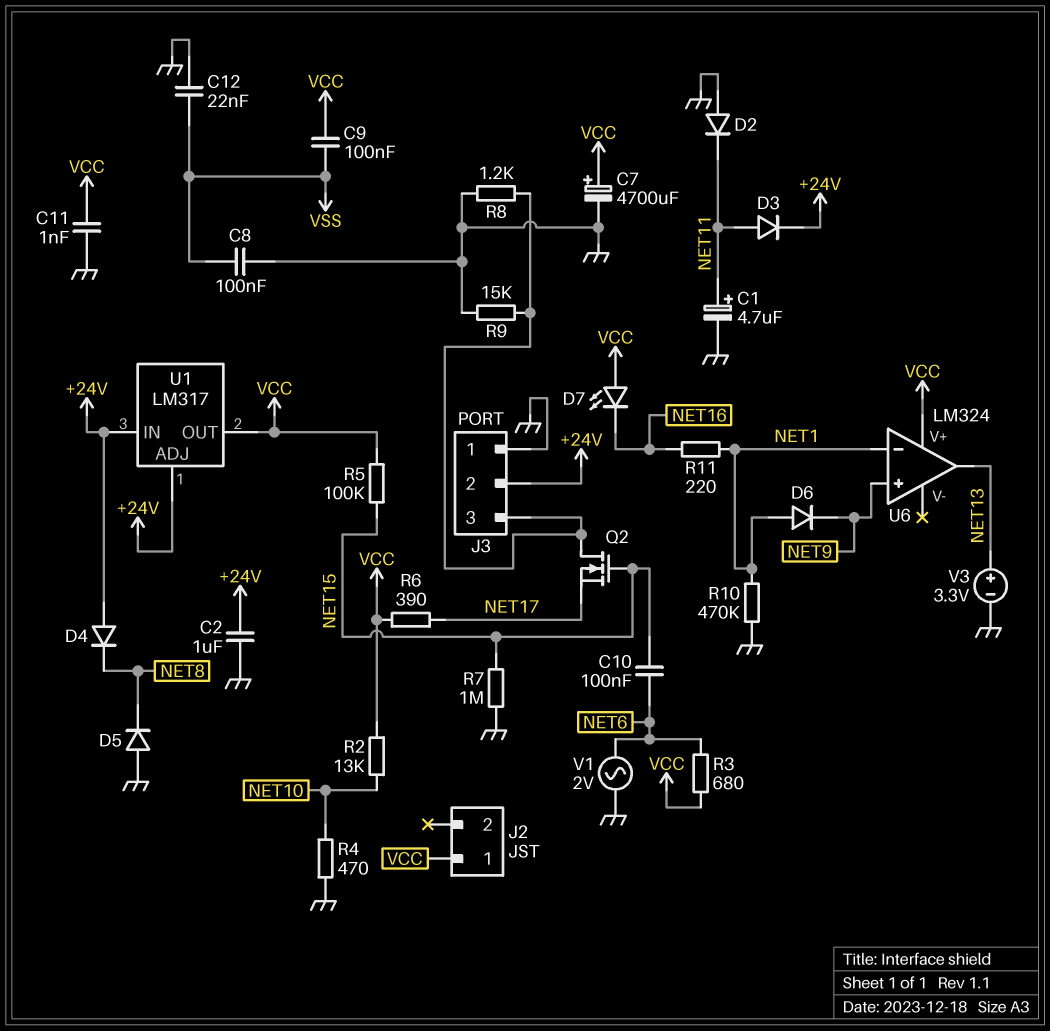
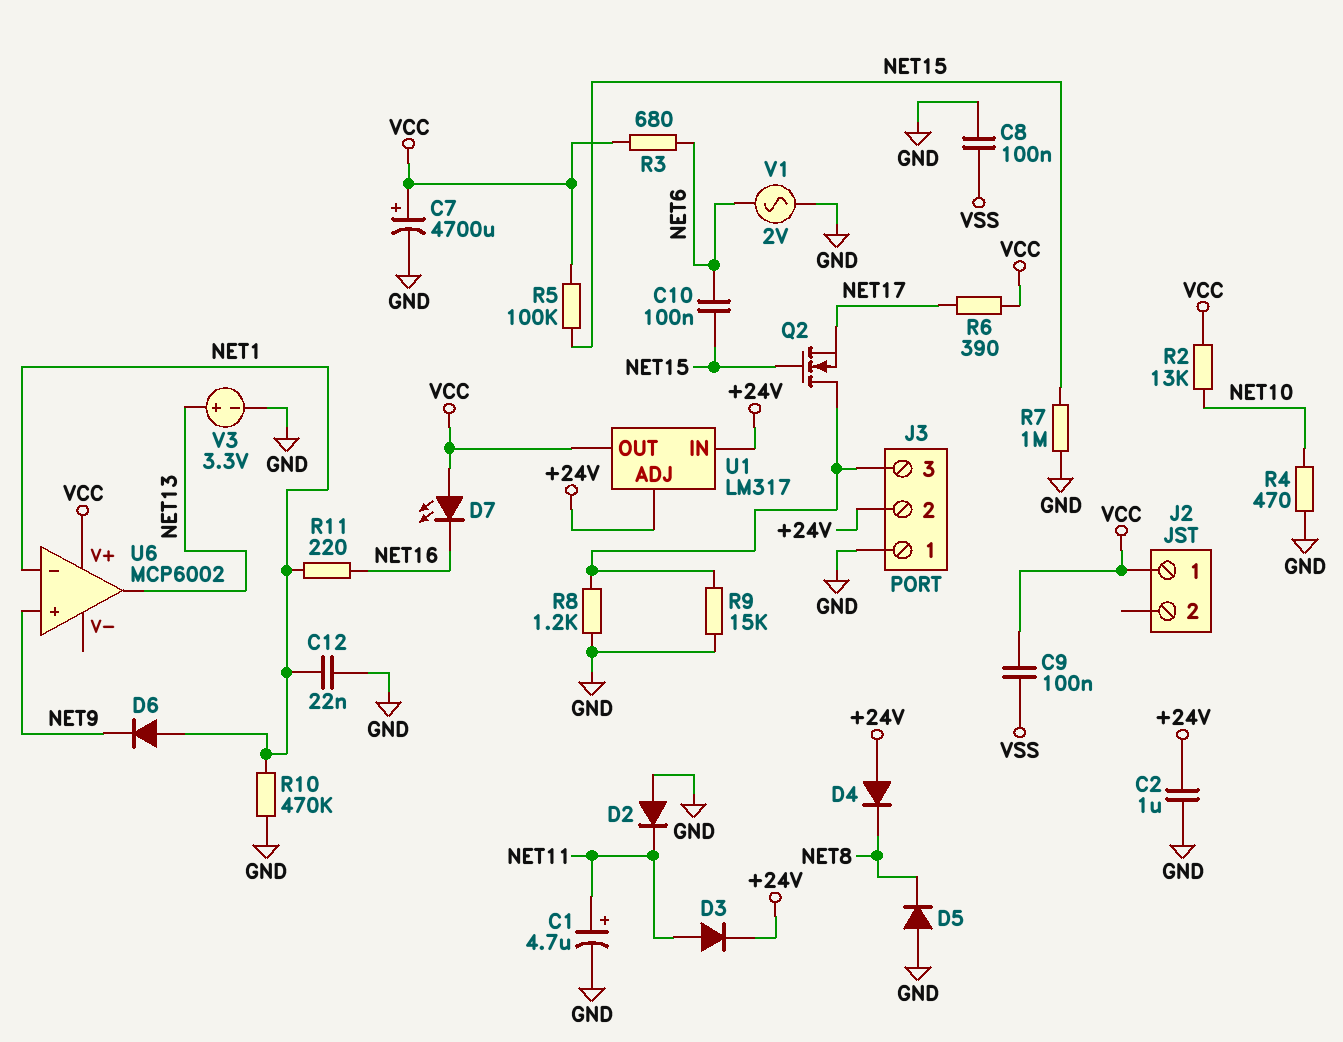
C11: 1nF (GND, VCC) -> none
C12: 22nF (GND, VSS) -> 22nF (GND, NET1)
U6: LM324 -> MCP6002

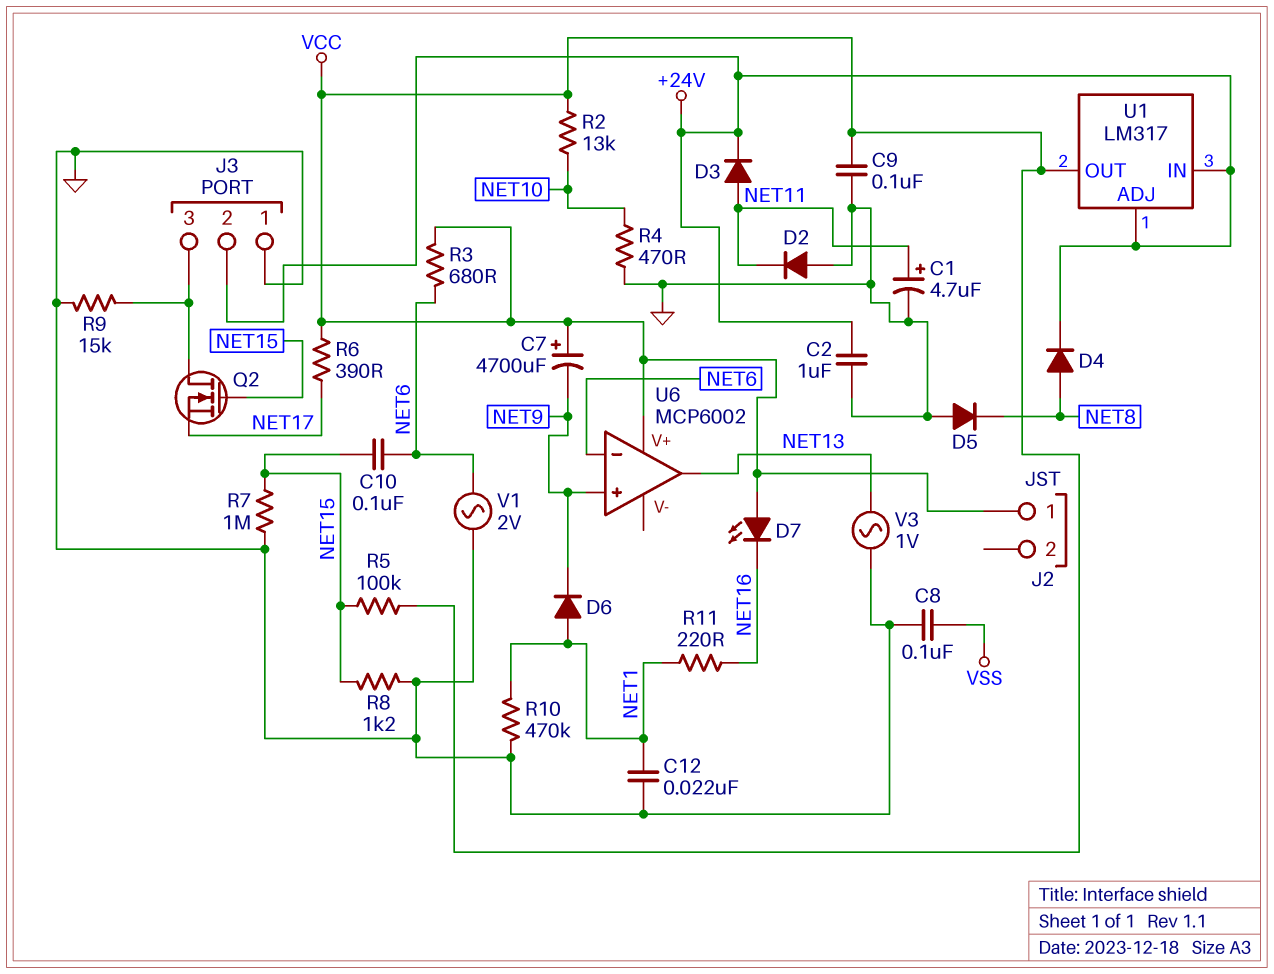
C7: 4700uF (plus VCC, minus GND) -> 4700uF (plus VCC, minus NET9)
C9: 100nF (VCC, VSS) -> 100nF (GND, VCC)
D4: diode (A +24V, K NET8) -> diode (A NET8, K +24V)
R8: 1.2k (GND, J3/3) -> 1.2k (GND, NET15)
U6 pin in-: NET1 -> NET6
V3: 3.3V (plus NET13, minus GND) -> AC 1V (GND, NET13)

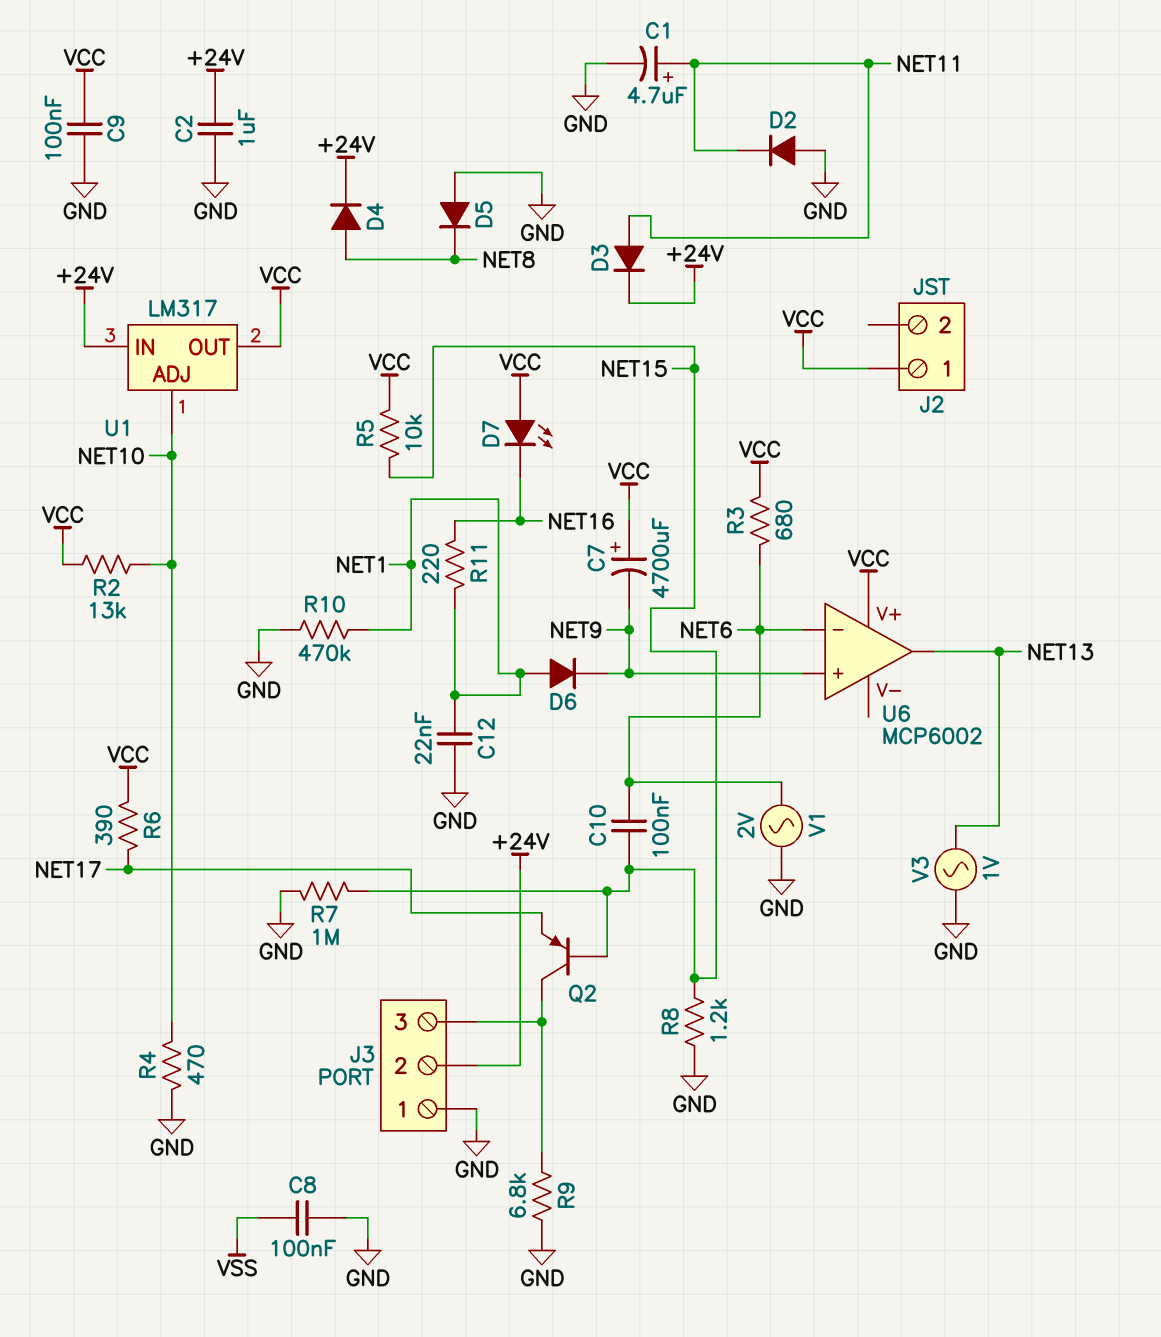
Q2: NMOS (G NET15, D J3/3, S NET17) -> PNP (B NET15, C J3/3, E NET17)
R5: 100k (NET15, VCC) -> 10k (NET15, VCC)
R9: 15k (GND, J3/3) -> 6.8k (GND, J3/3)
U1 pin ADJ: +24V -> NET10

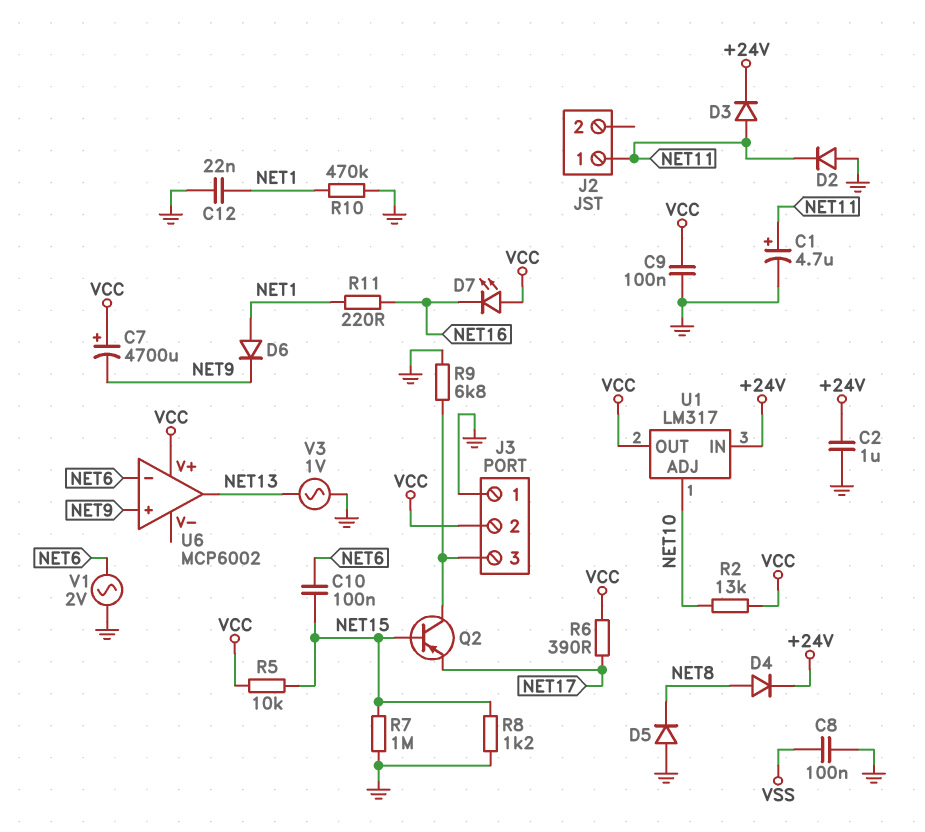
J2 pin 1: VCC -> NET11
J3 pin 2: +24V -> VCC
R3: 680 (NET6, VCC) -> none
R4: 470 (GND, NET10) -> none

